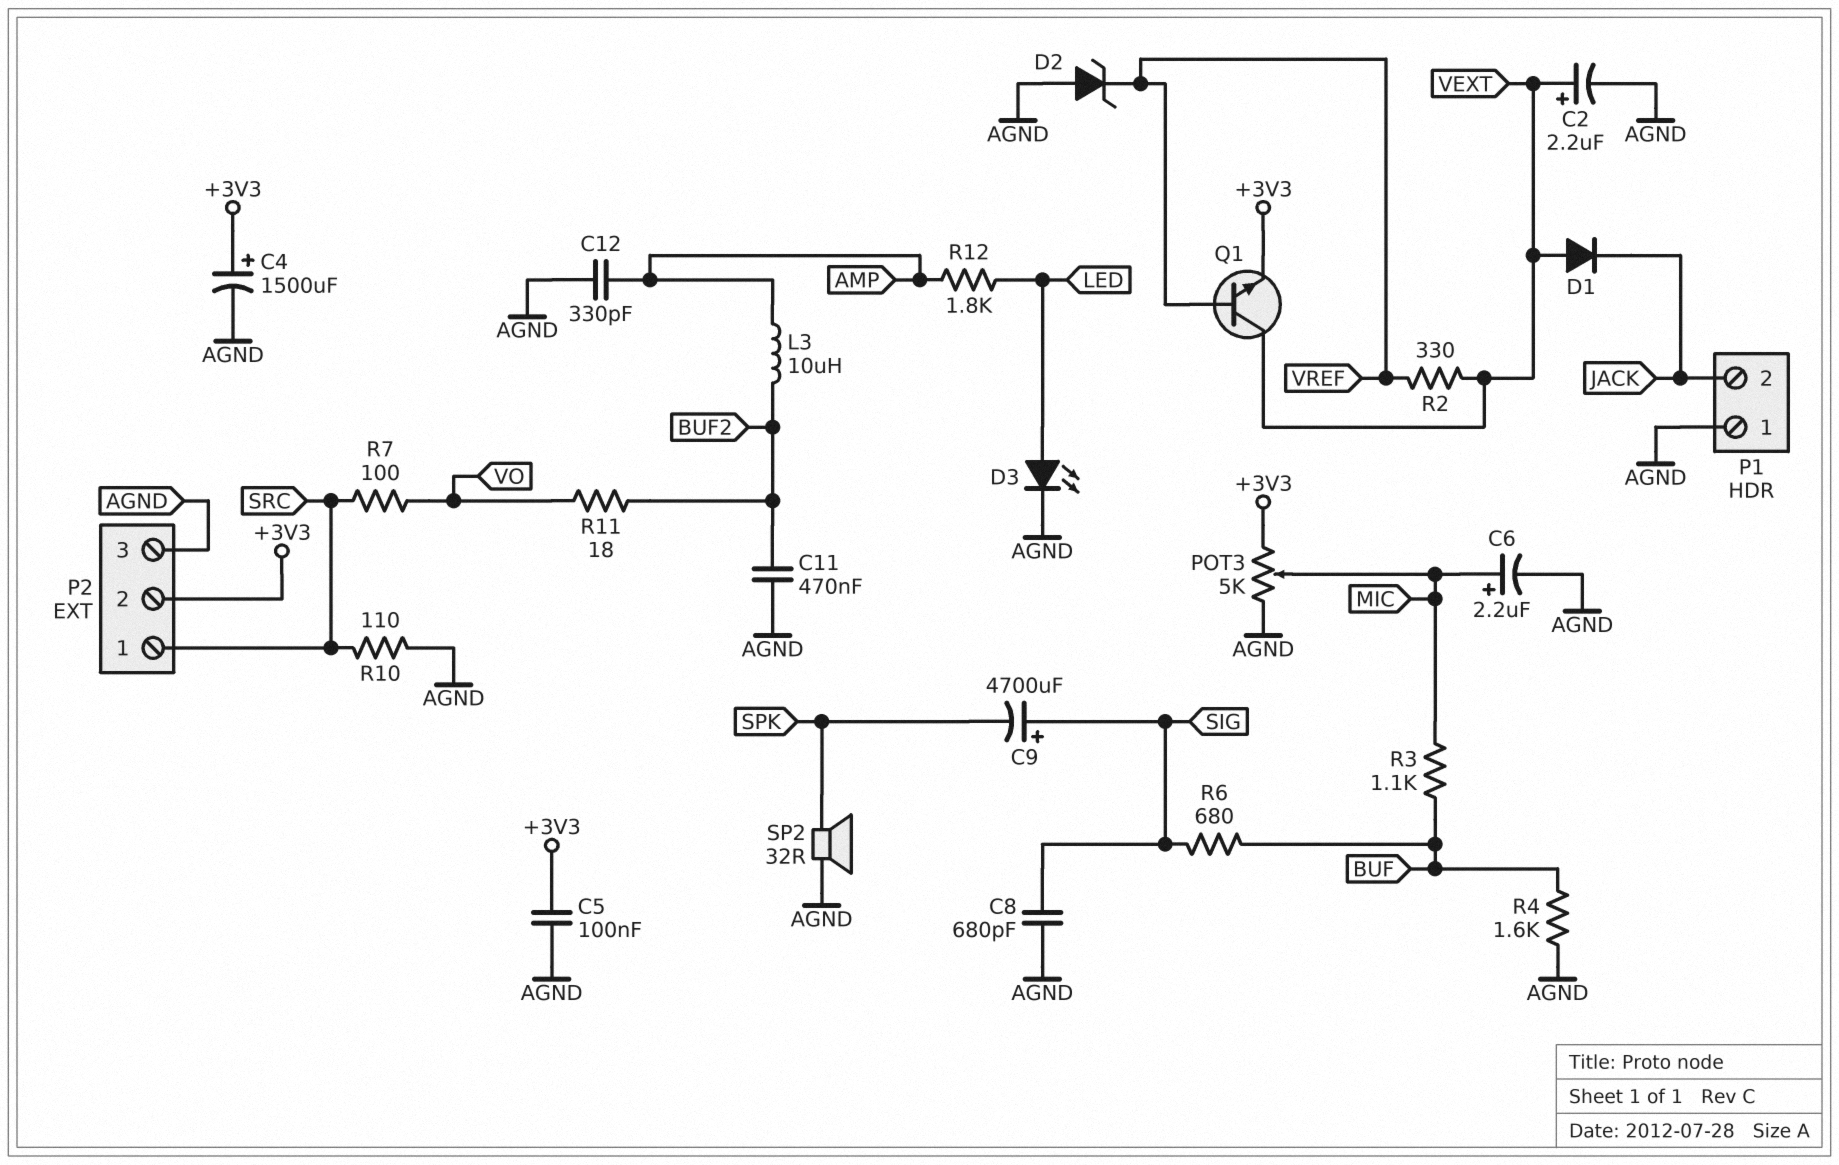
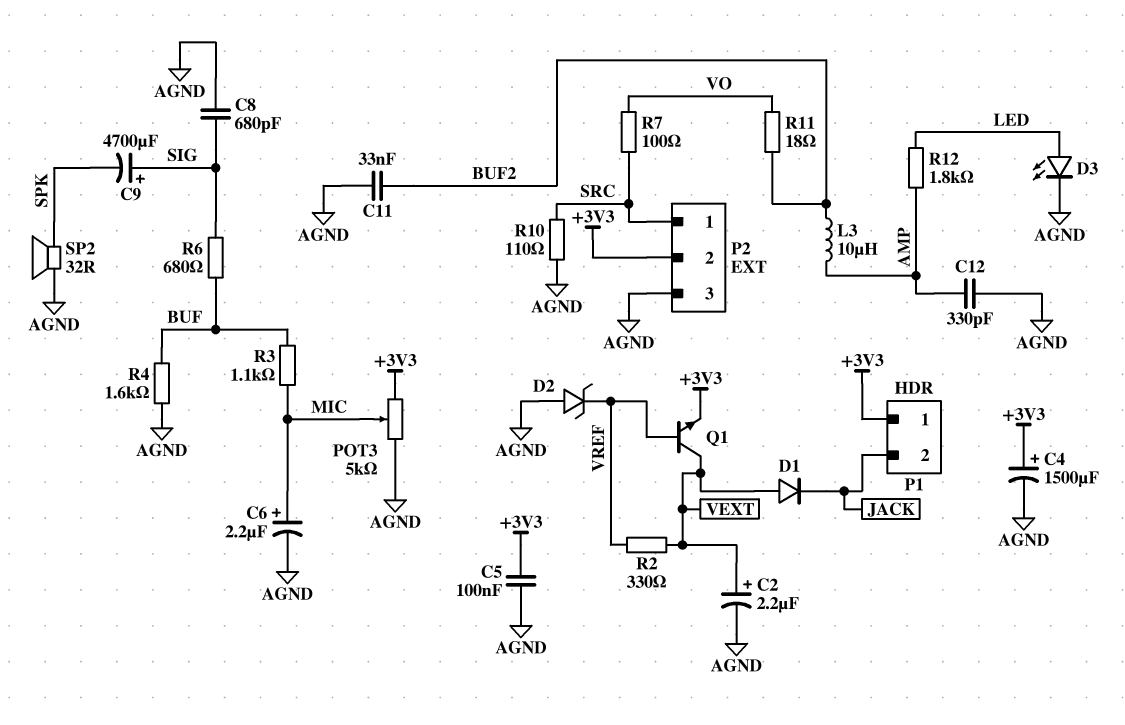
C11: 470nF (AGND, BUF2) -> 33nF (AGND, BUF2)
P1 pin 1: AGND -> +3V3

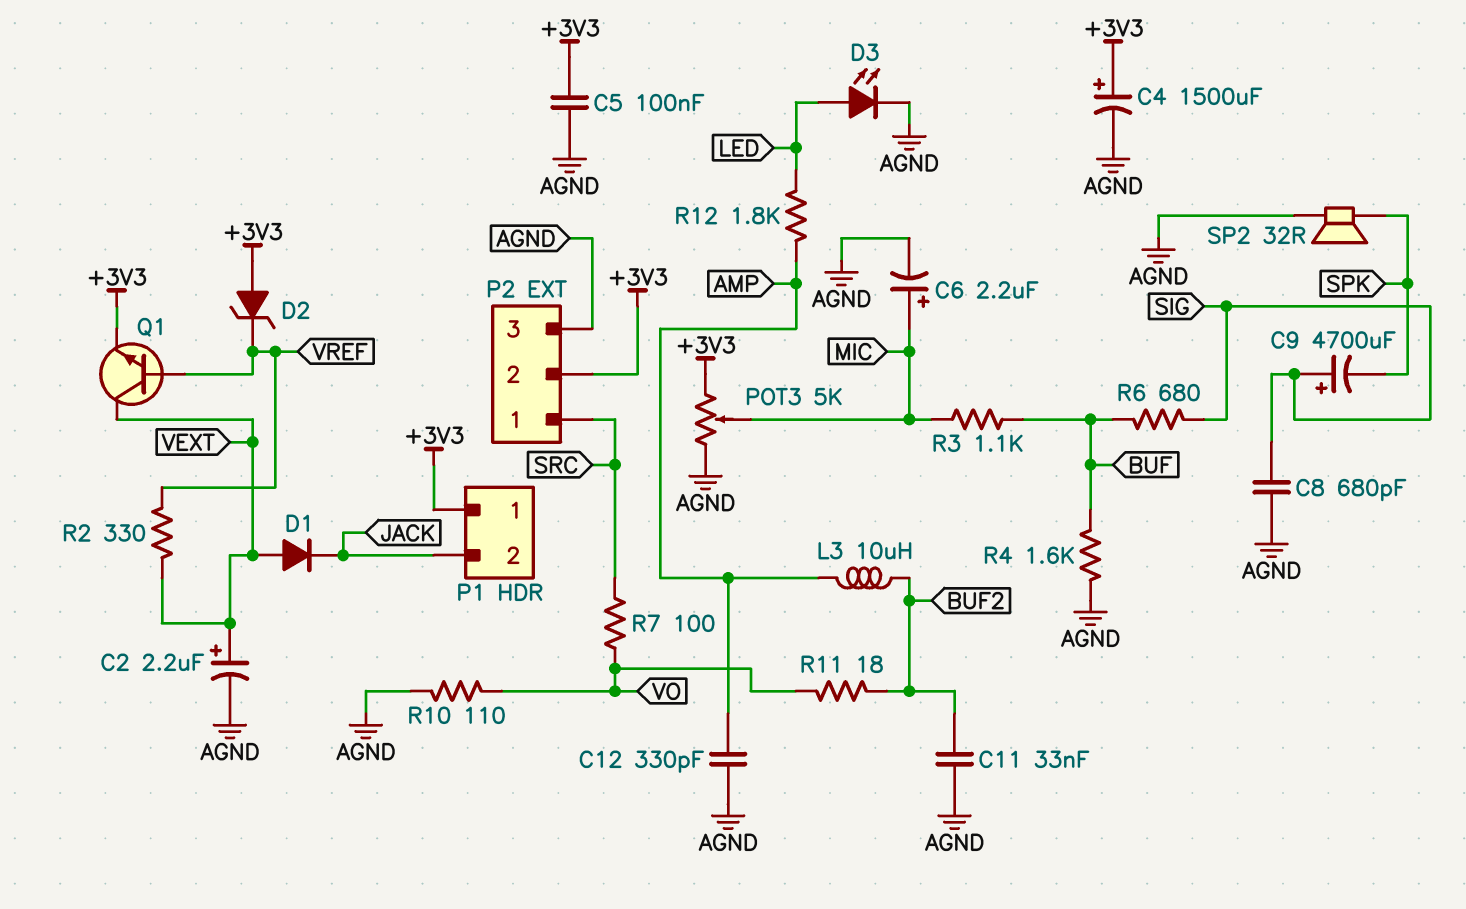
D2: zener (A AGND, K VREF) -> zener (A +3V3, K VREF)
R10: 110 (AGND, SRC) -> 110 (AGND, VO)

